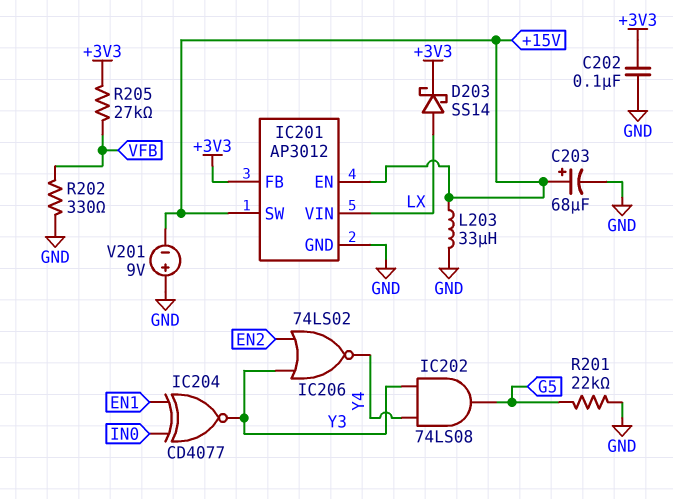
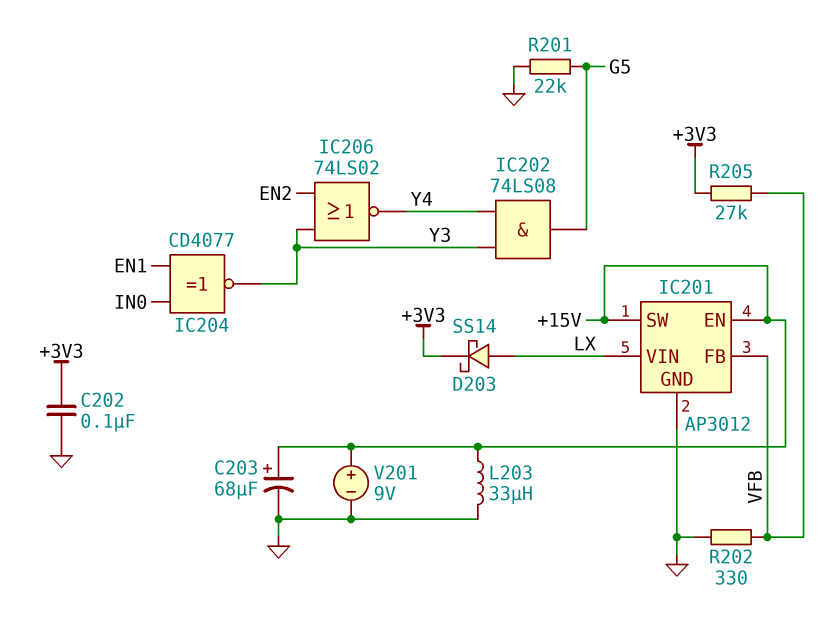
IC201 pin FB: +3V3 -> VFB
V201: 9V (plus GND, minus +15V) -> 9V (plus +15V, minus GND)

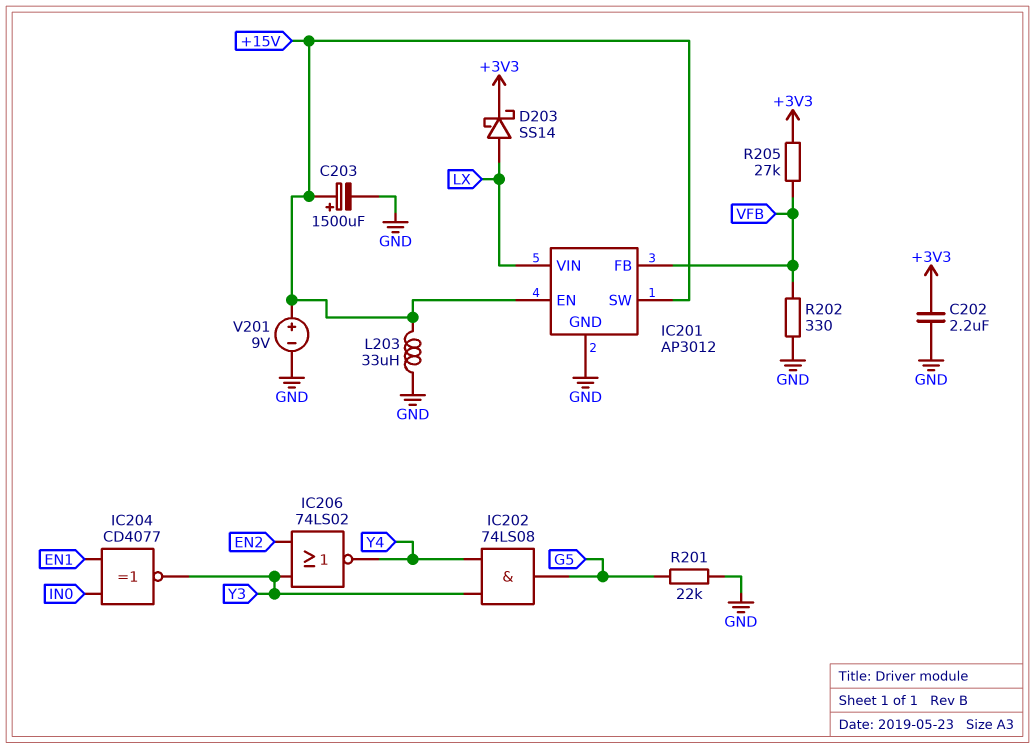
C202: 100nF (+3V3, GND) -> 2.2uF (+3V3, GND)
C203: 68uF (plus +15V, minus GND) -> 1500uF (plus +15V, minus GND)

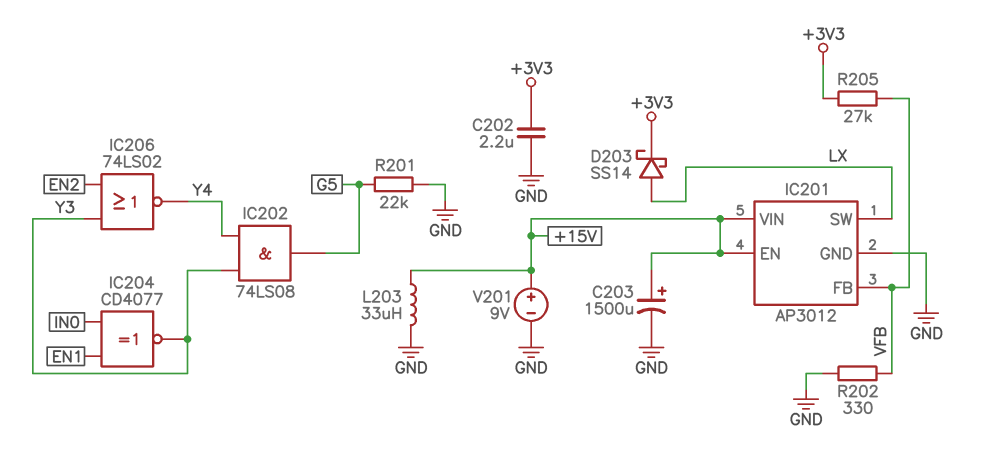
IC201 pin SW: +15V -> LX
IC201 pin VIN: LX -> +15V

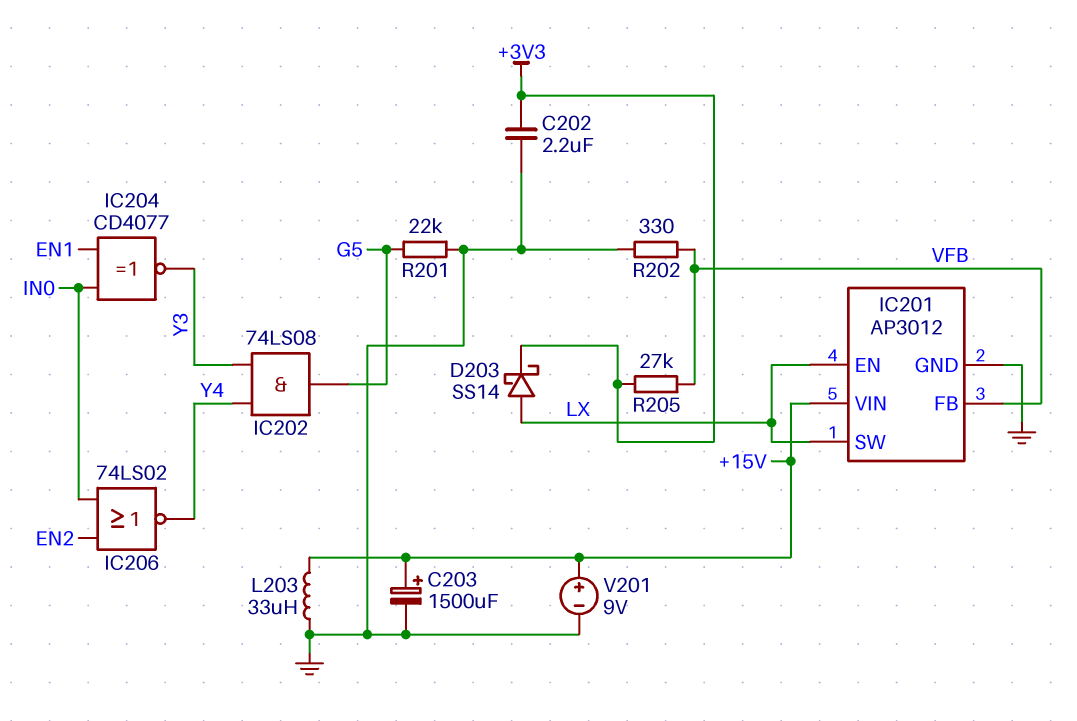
IC201 pin EN: +15V -> LX
IC206: NOR 74LS02 (in EN2, in Y3, out Y4) -> NOR 74LS02 (in EN2, in IN0, out Y4)

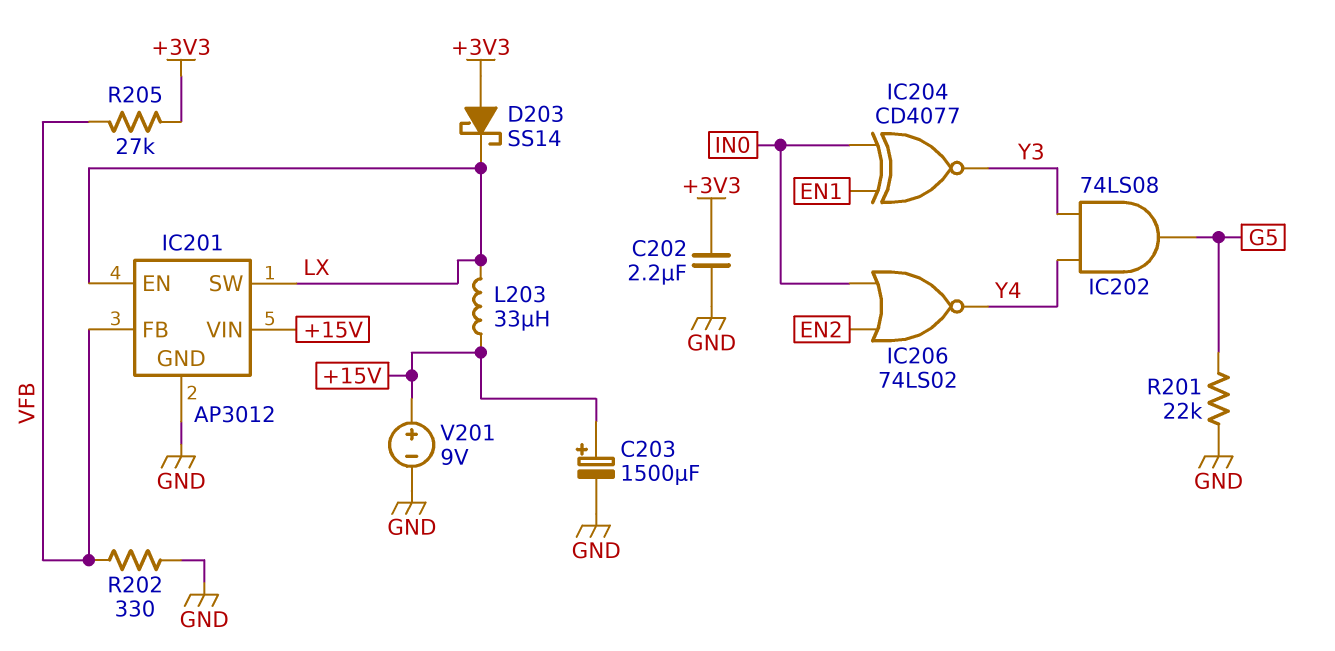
D203: schottky SS14 (A LX, K +3V3) -> schottky SS14 (A +3V3, K LX)
L203: 33uH (+15V, GND) -> 33uH (+15V, LX)

